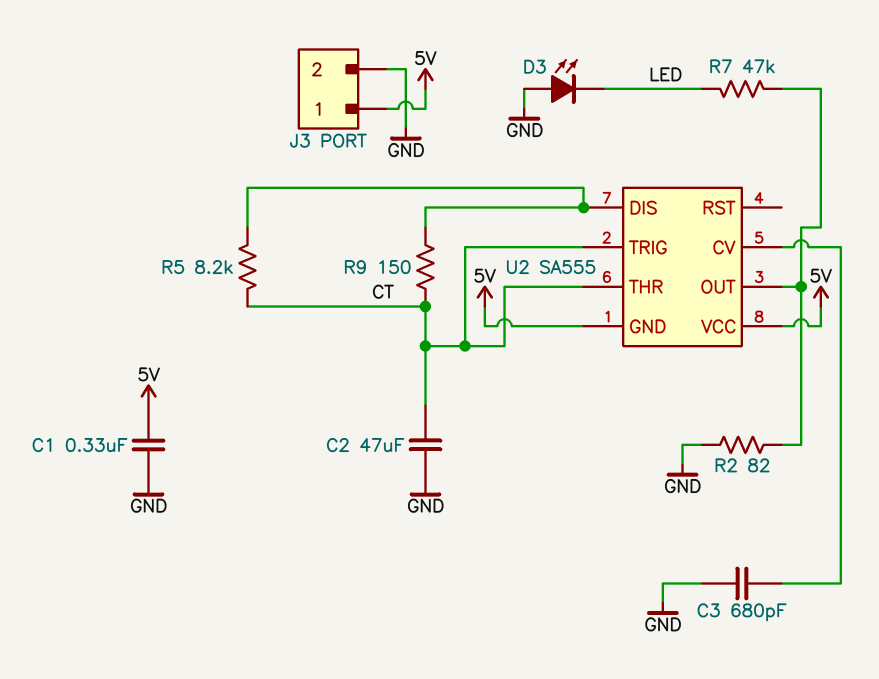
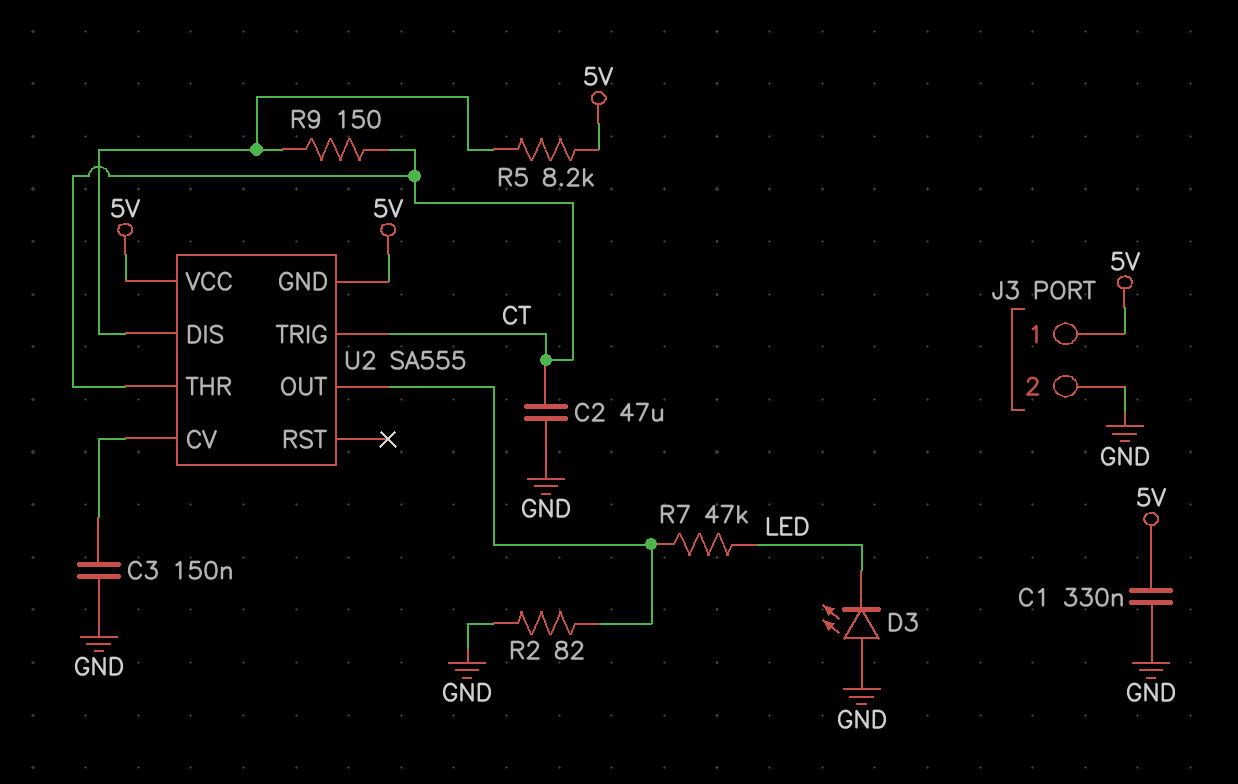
C3: 680pF (GND, U2/CV) -> 150nF (GND, U2/CV)
R5: 8.2k (CT, U2/DIS) -> 8.2k (5V, U2/DIS)

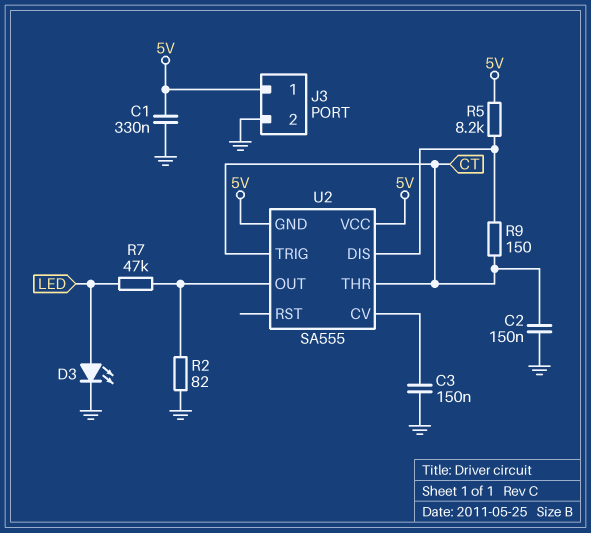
C2: 47uF (CT, GND) -> 150nF (CT, GND)
D3: LED (A GND, K LED) -> LED (A LED, K GND)

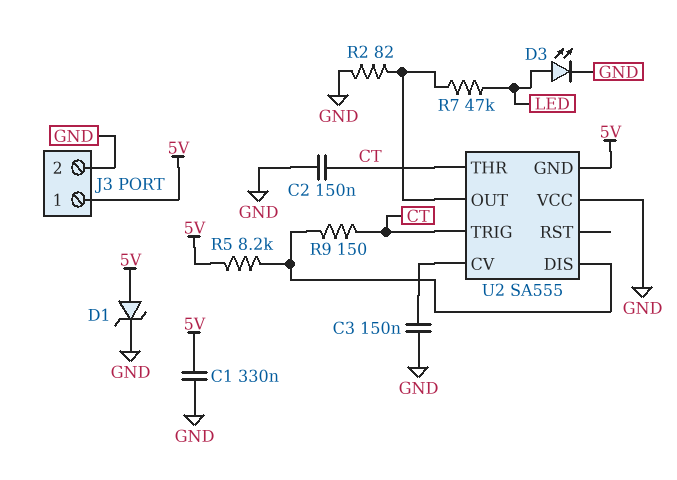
D1: none -> zener (A 5V, K GND)
U2 pin VCC: 5V -> GND

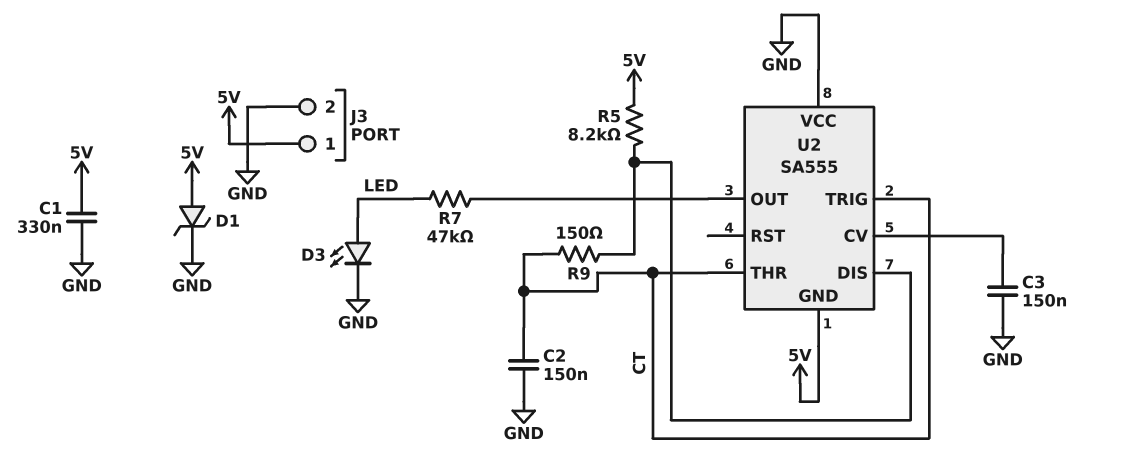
R2: 82 (GND, U2/OUT) -> none

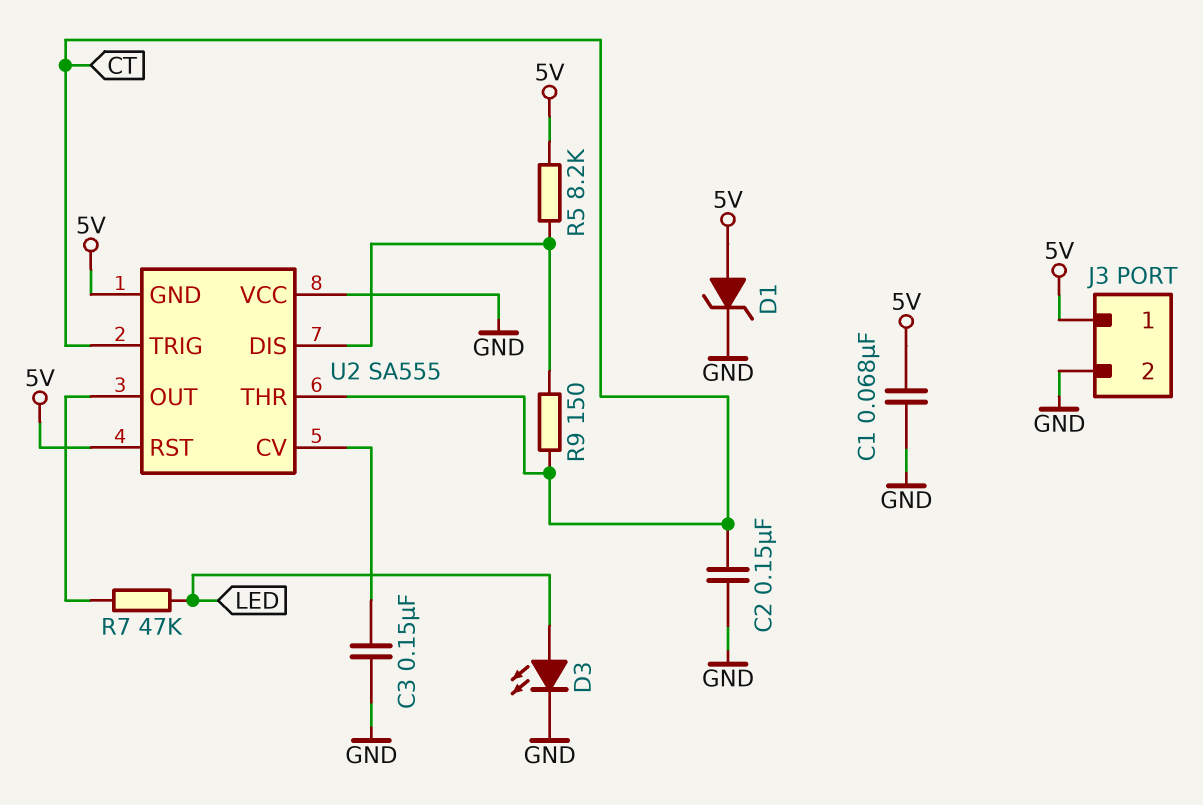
C1: 330nF (5V, GND) -> 68nF (5V, GND)
U2 pin RST: none -> 5V

